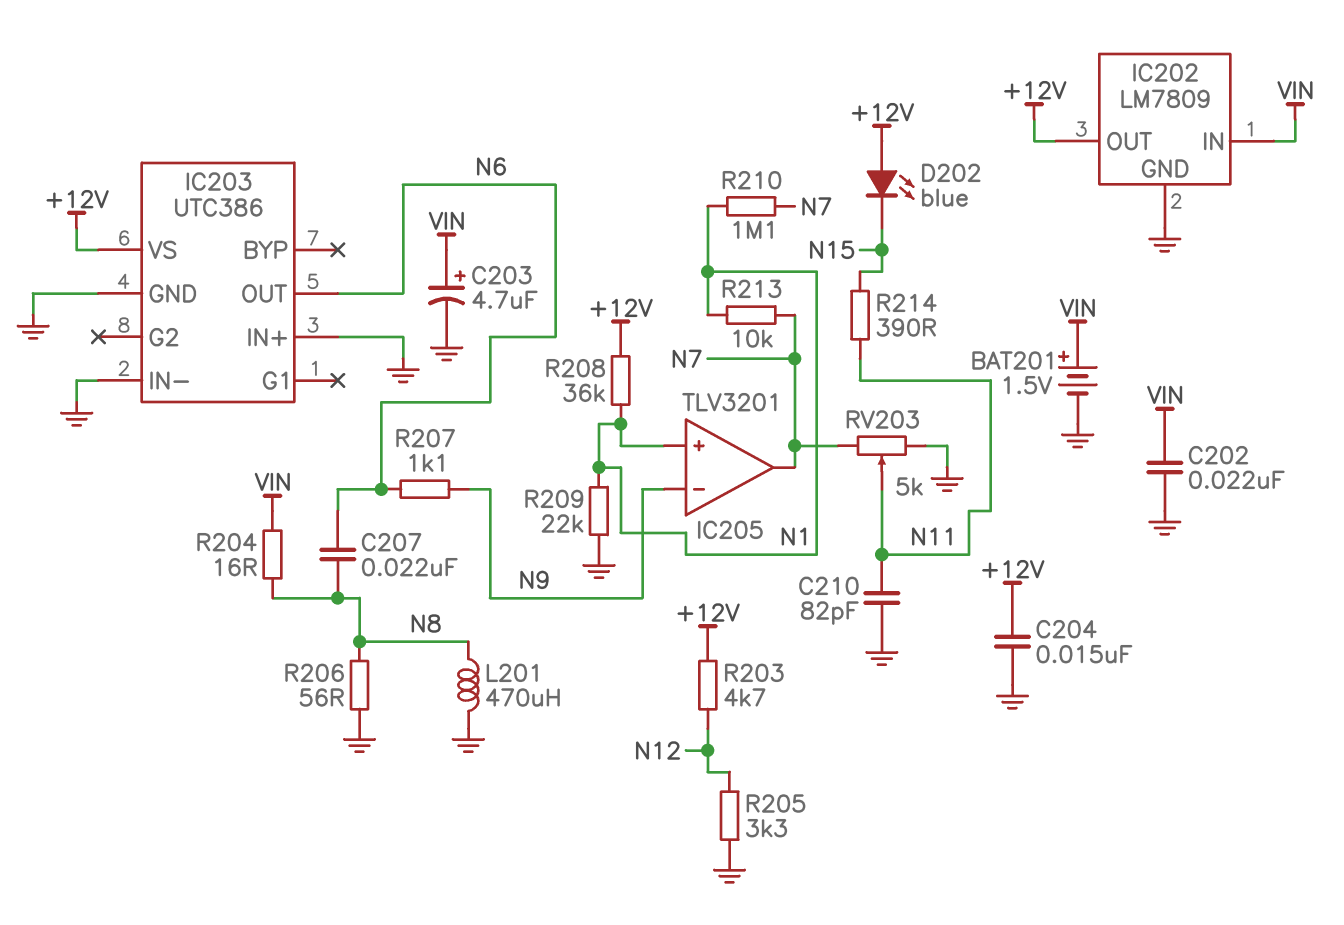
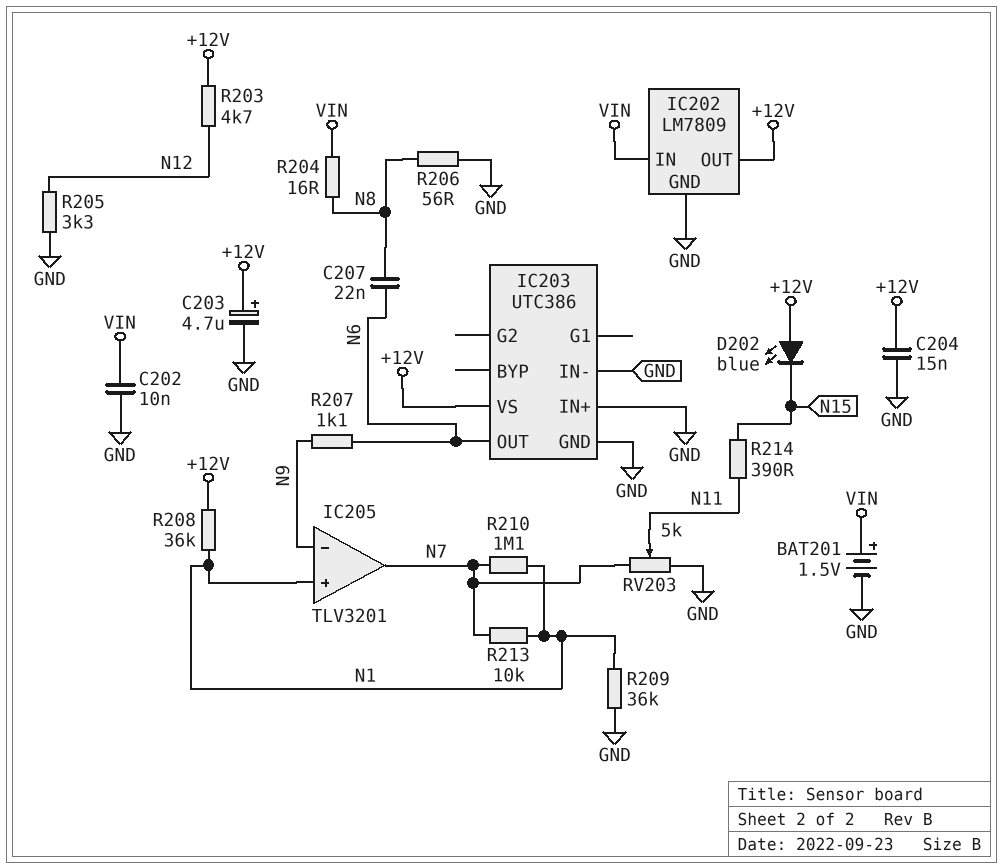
C202: 22nF (GND, VIN) -> 10nF (GND, VIN)
C203: 4.7uF (plus VIN, minus GND) -> 4.7uF (plus +12V, minus GND)
C210: 82pF (GND, N11) -> none
L201: 470uH (GND, N8) -> none
R209: 22k (GND, N1) -> 36k (GND, N1)

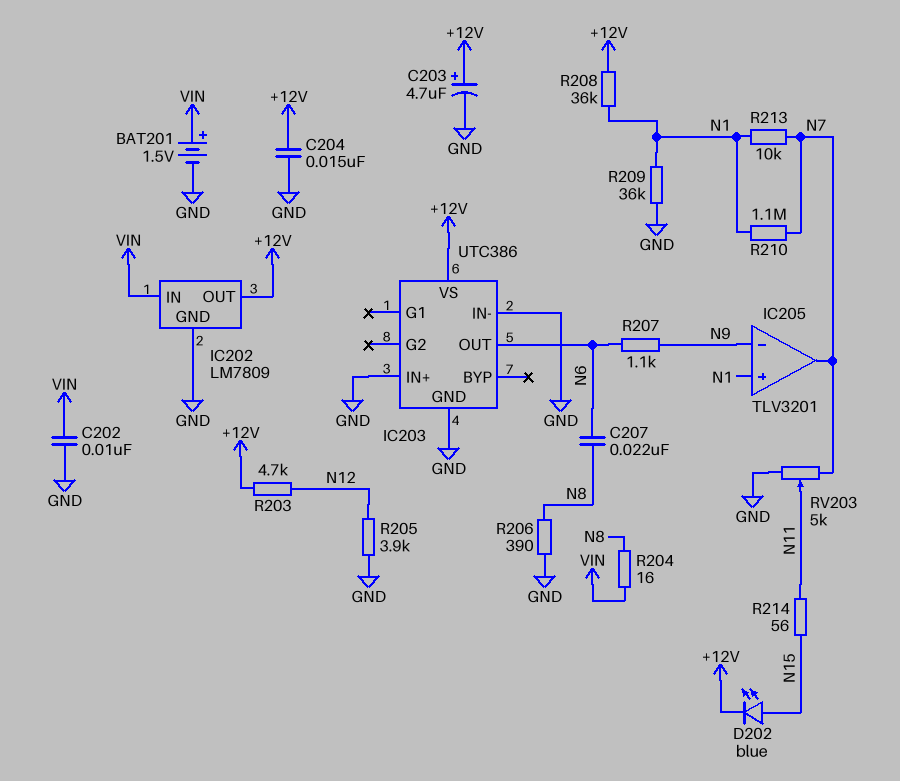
D202: LED blue (A +12V, K N15) -> LED blue (A N15, K +12V)
R205: 3.3k (GND, N12) -> 3.9k (GND, N12)
R206: 56 (GND, N8) -> 390 (GND, N8)
R214: 390 (N11, N15) -> 56 (N11, N15)

